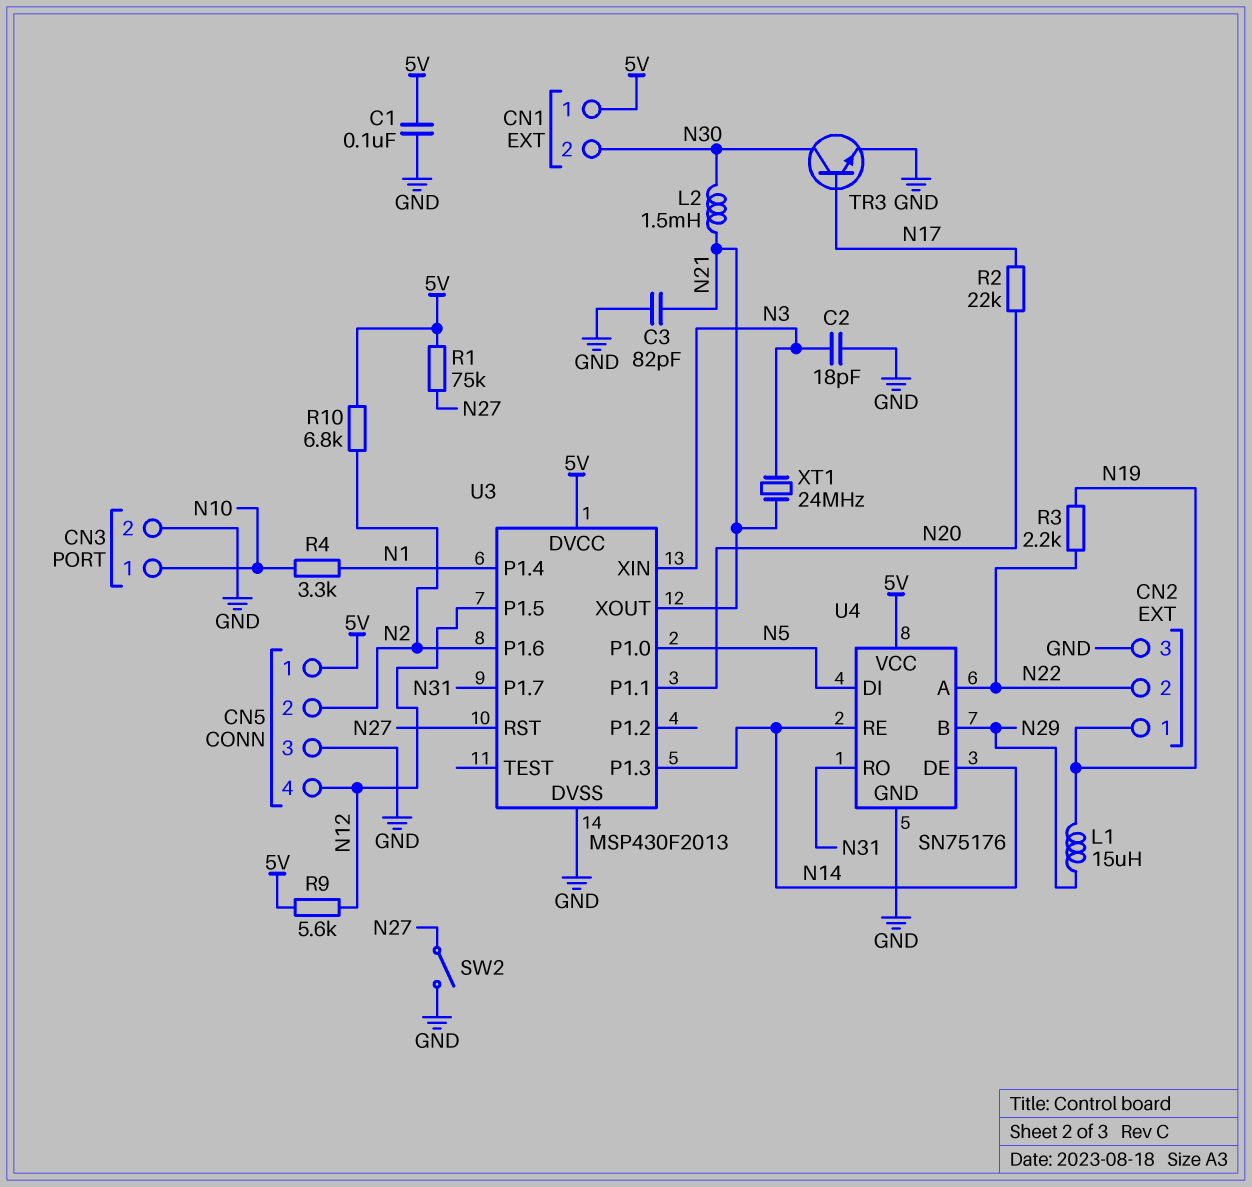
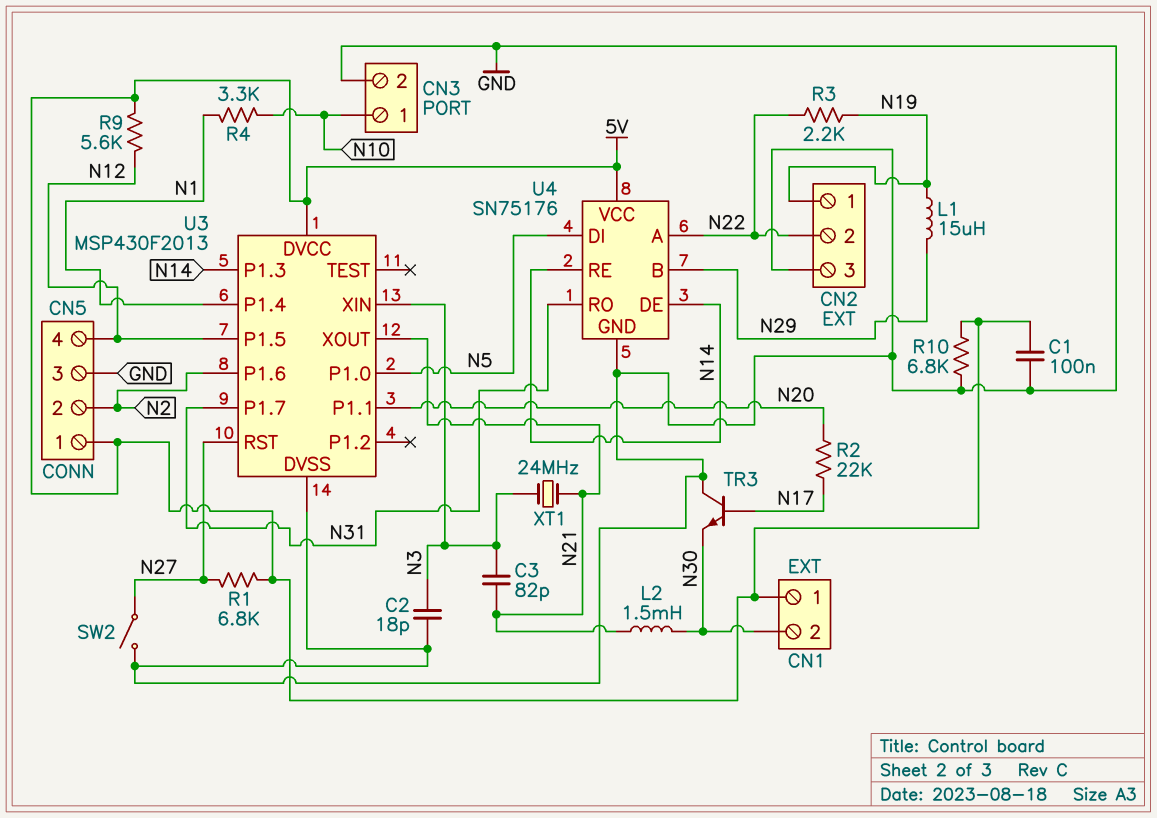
C3: 82pF (GND, N21) -> 82pF (N3, N21)
R1: 75k (5V, N27) -> 6.8k (5V, N27)
R10: 6.8k (5V, N2) -> 6.8k (5V, GND)
TR3: NPN (B N17, C N30, E GND) -> NPN (B N17, C GND, E N30)

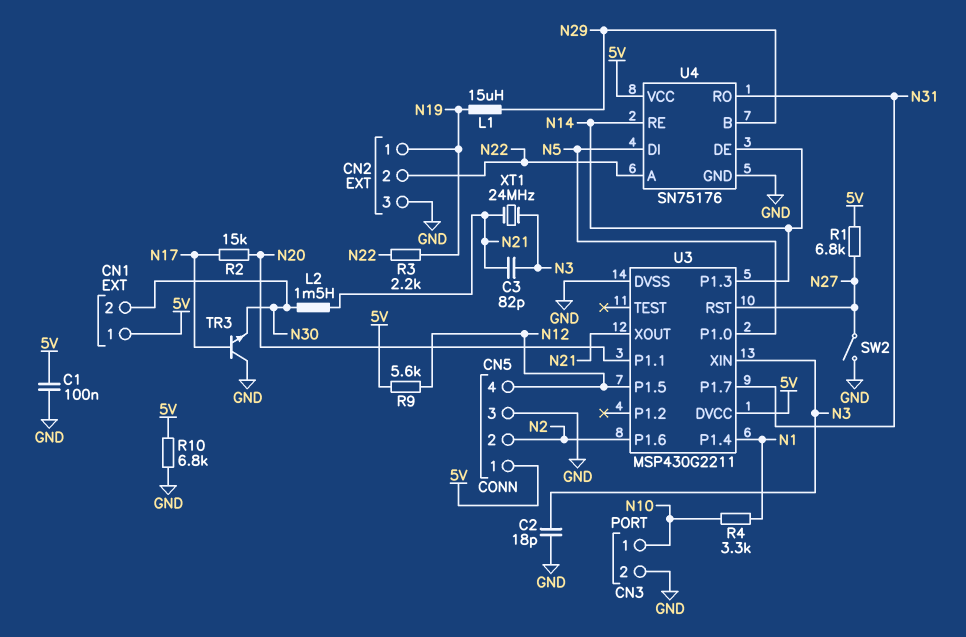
R2: 22k (N17, N20) -> 15k (N17, N20)
U3: MSP430F2013 -> MSP430G2211

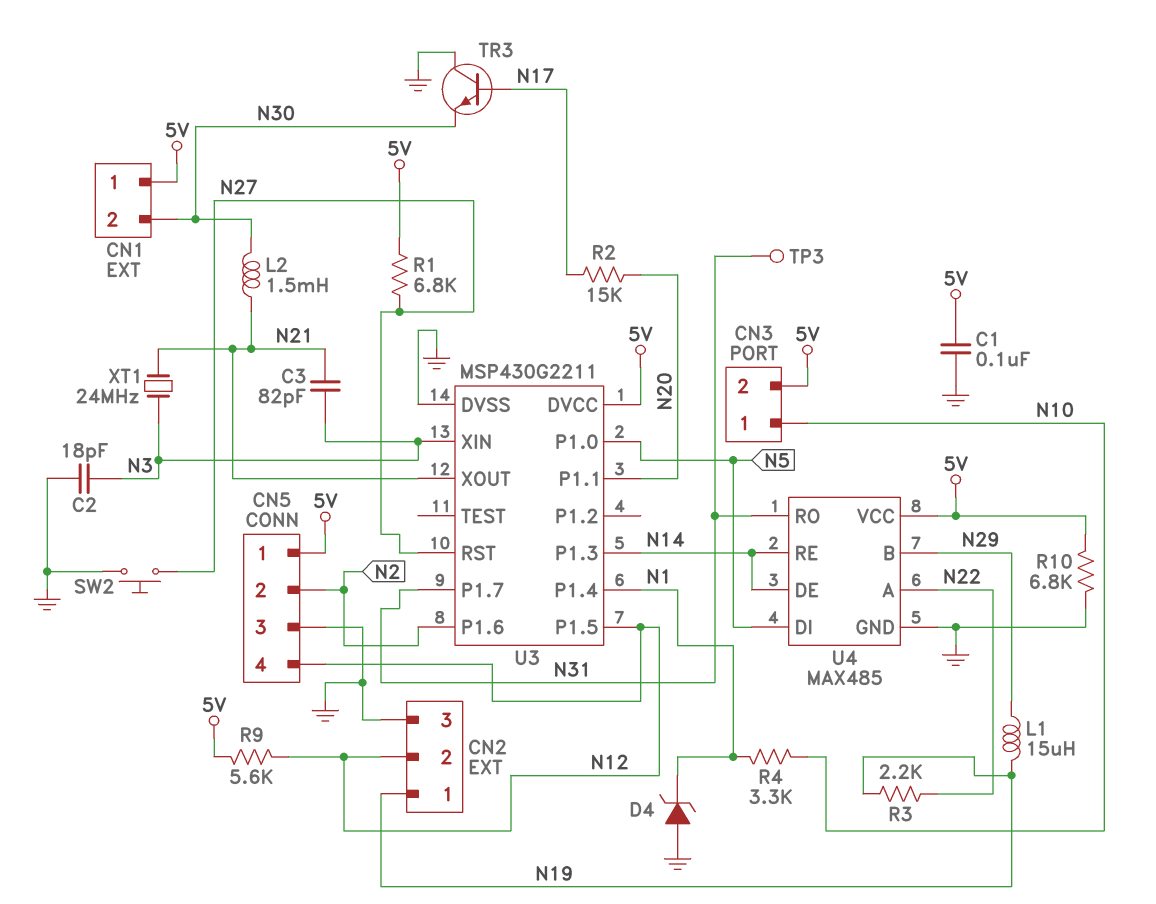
CN2 pin 2: N22 -> N12
CN3 pin 2: GND -> 5V
D4: none -> zener (A GND, K N1)
SW2: switch (GND, N27) -> button (GND, N27)
TP3: none -> test point (N31)
U4: SN75176 -> MAX485

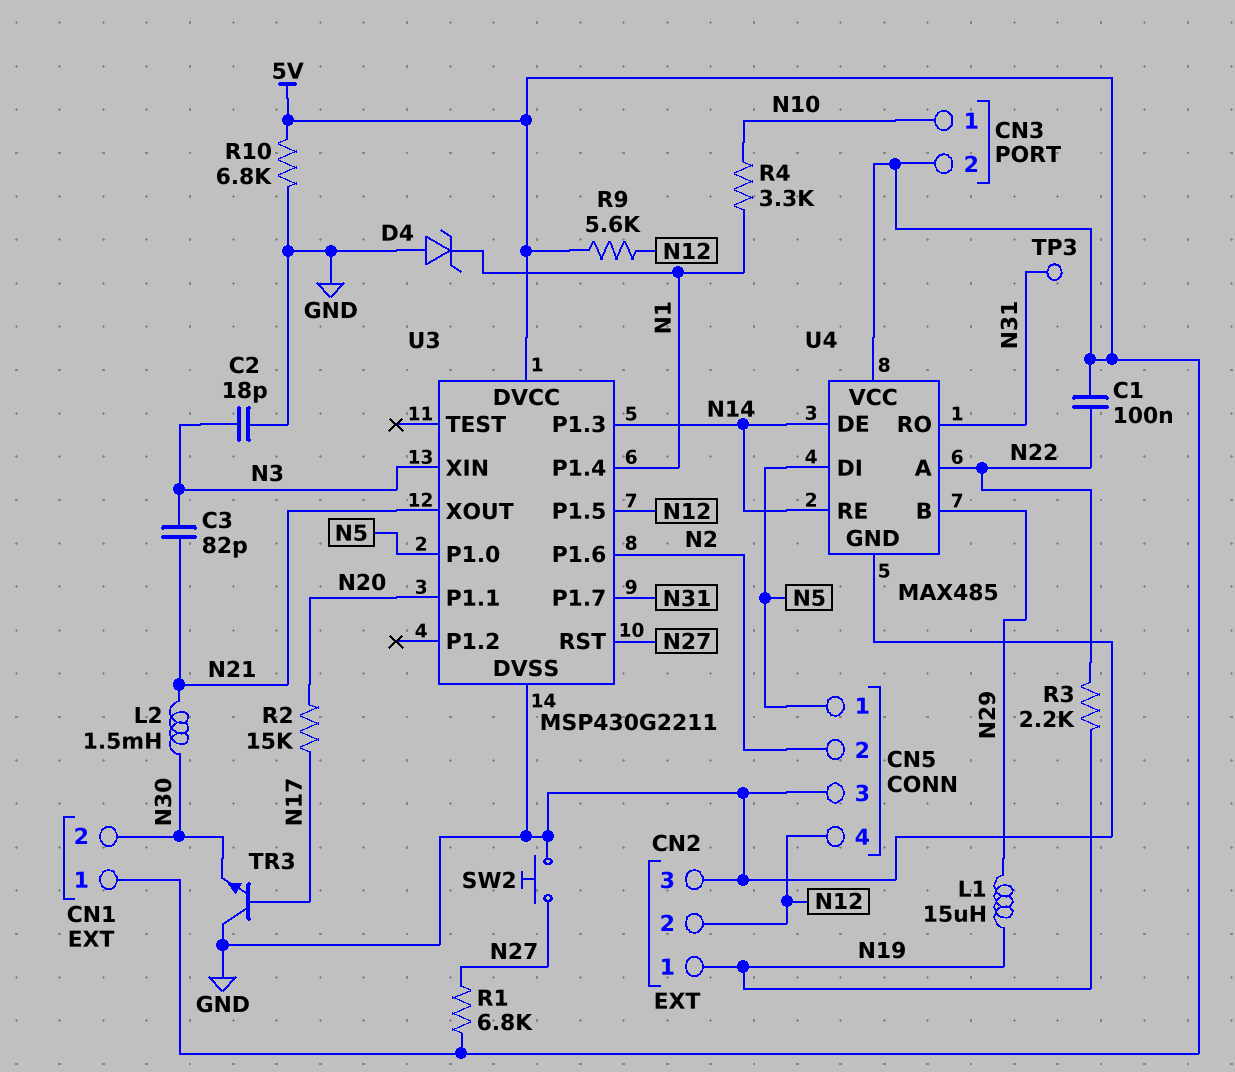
C1: 100nF (5V, GND) -> 100nF (5V, N22)
CN5 pin 1: 5V -> N5
XT1: 24MHz (N3, N21) -> none

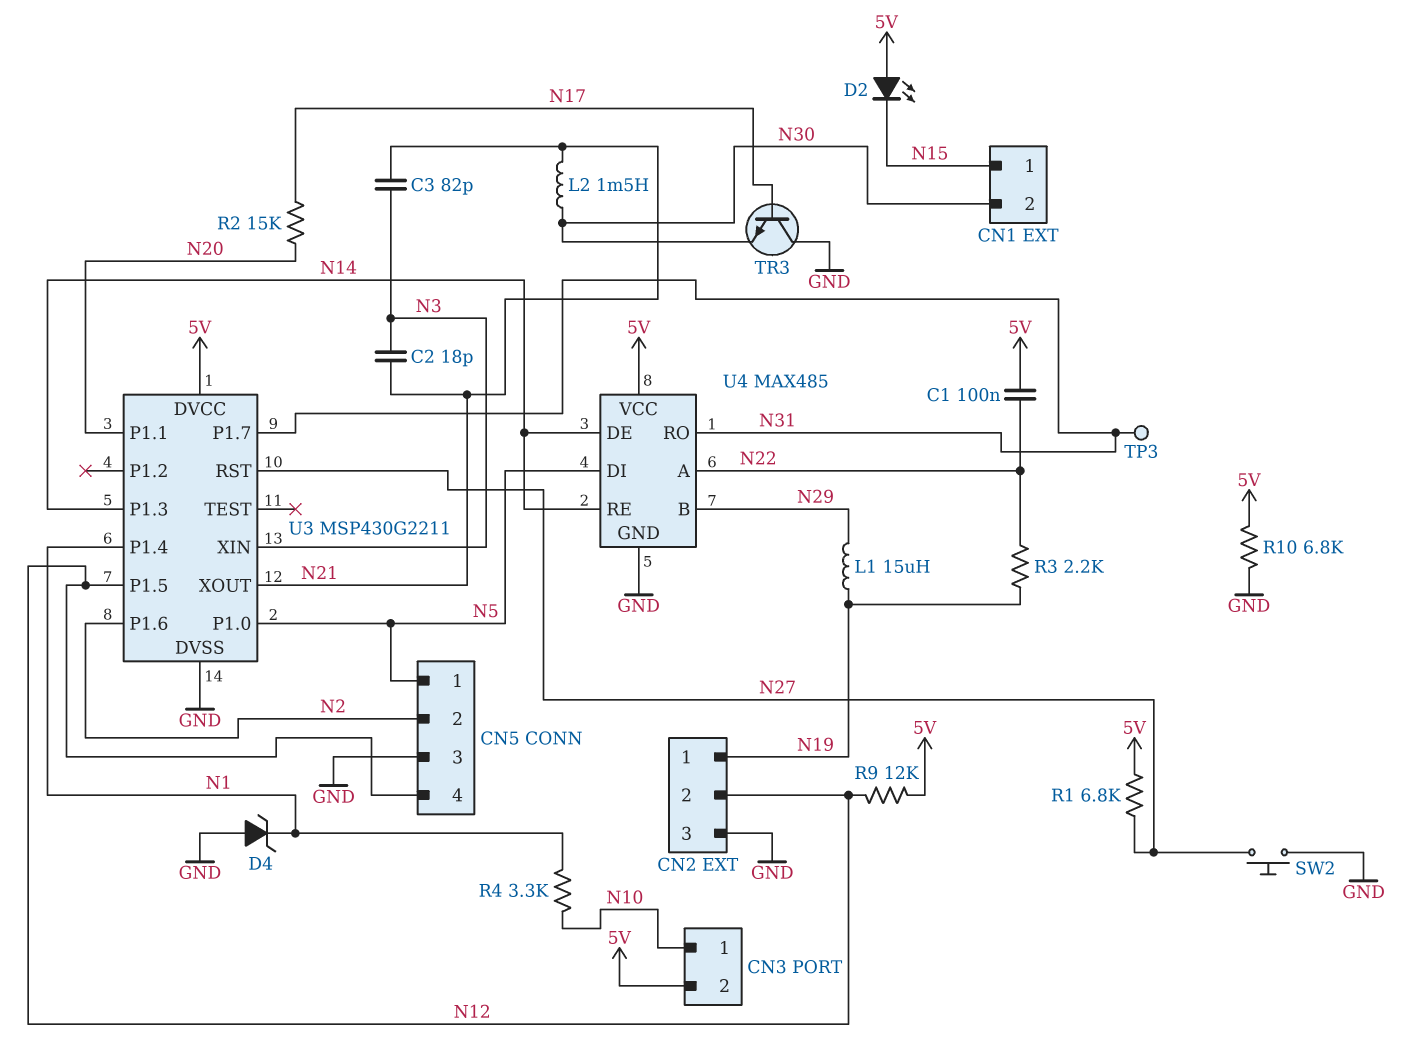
C2: 18pF (GND, N3) -> 18pF (N3, N21)
CN1 pin 1: 5V -> N15
D2: none -> LED (A 5V, K N15)
R9: 5.6k (5V, N12) -> 12k (5V, N12)

